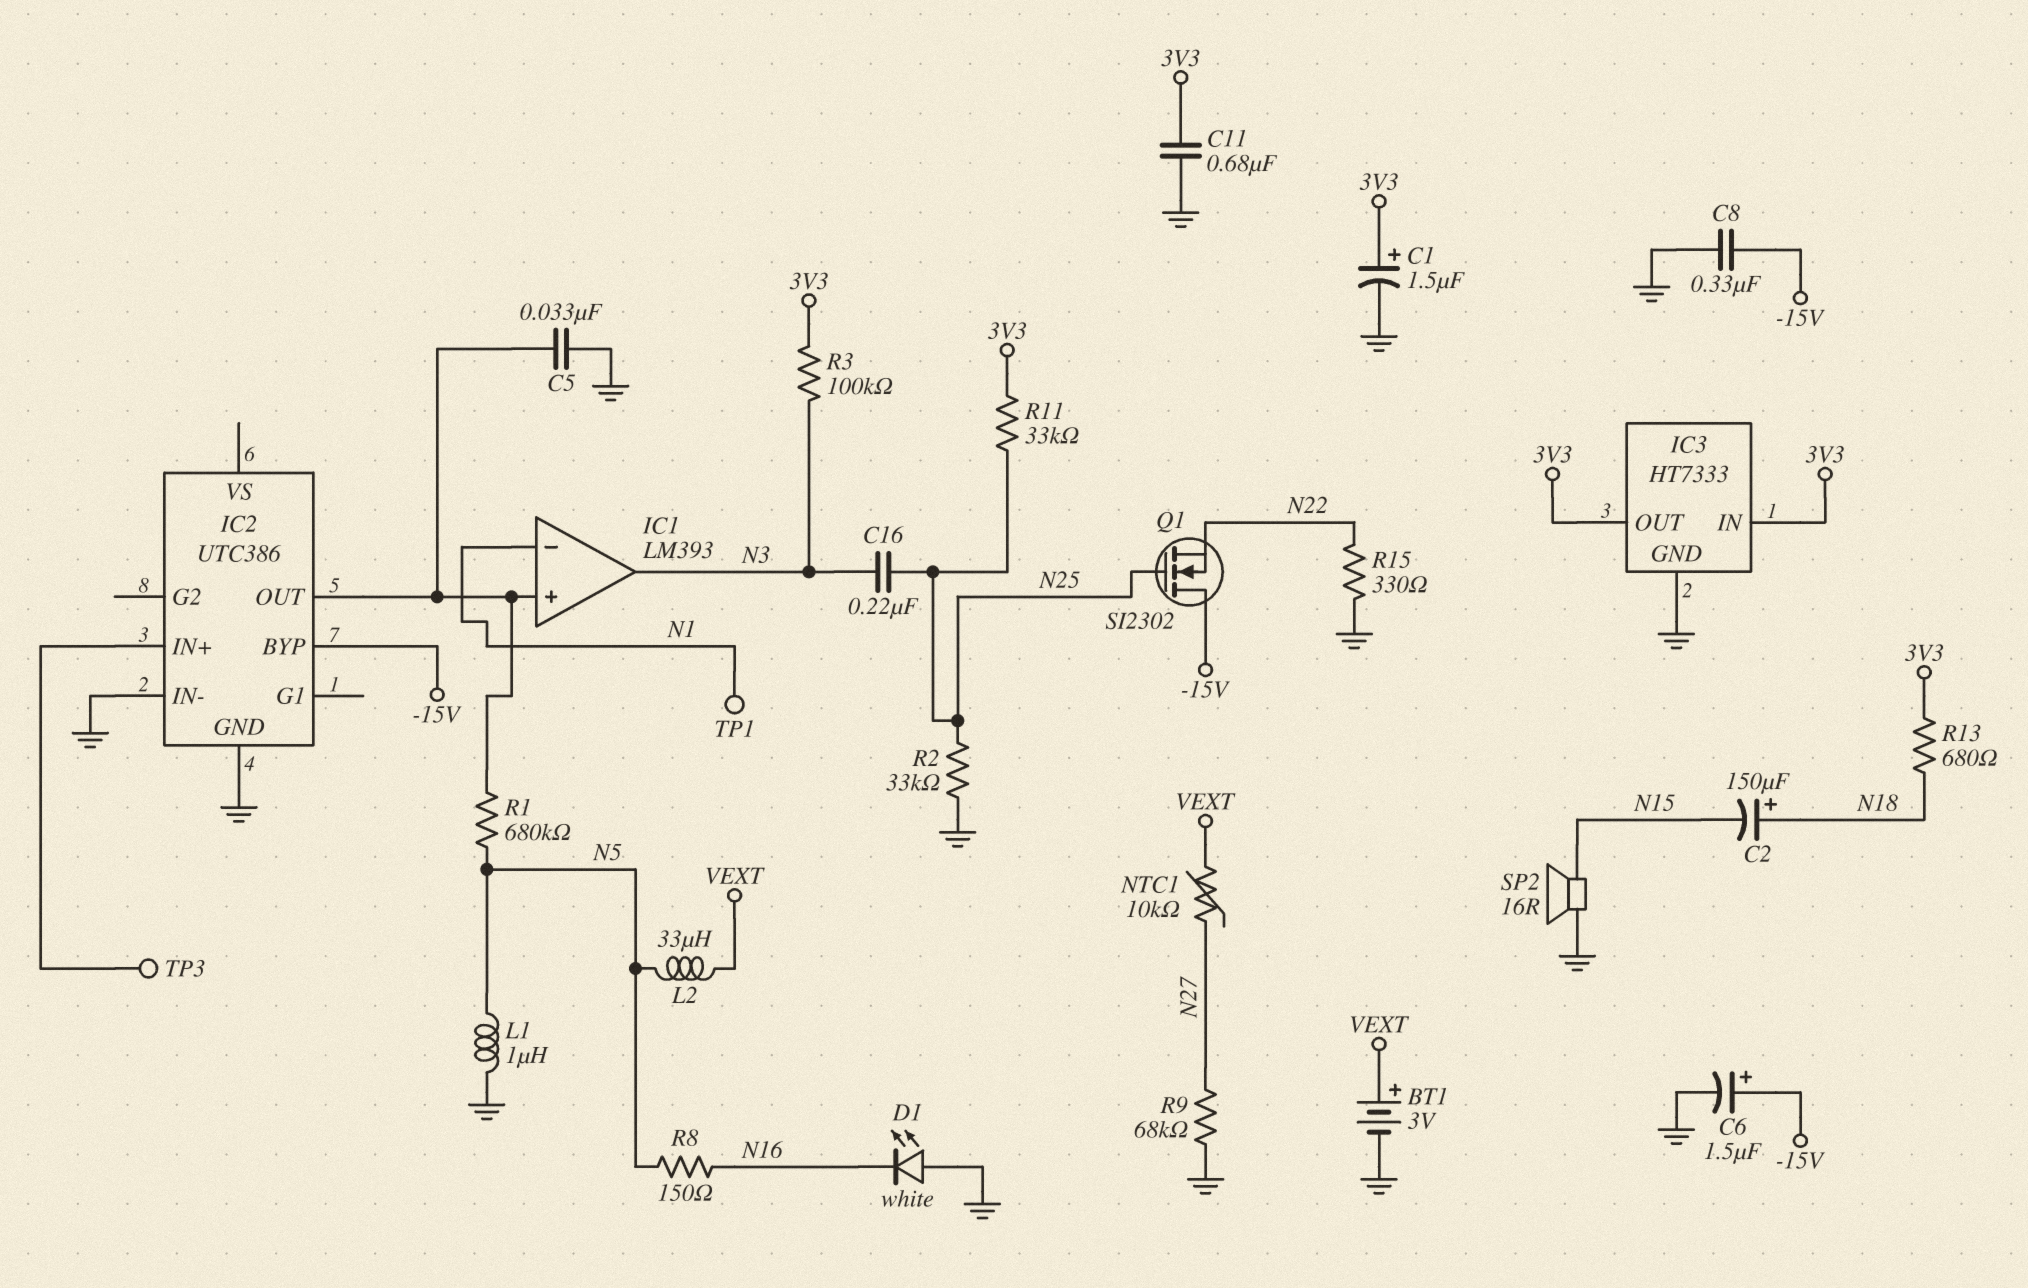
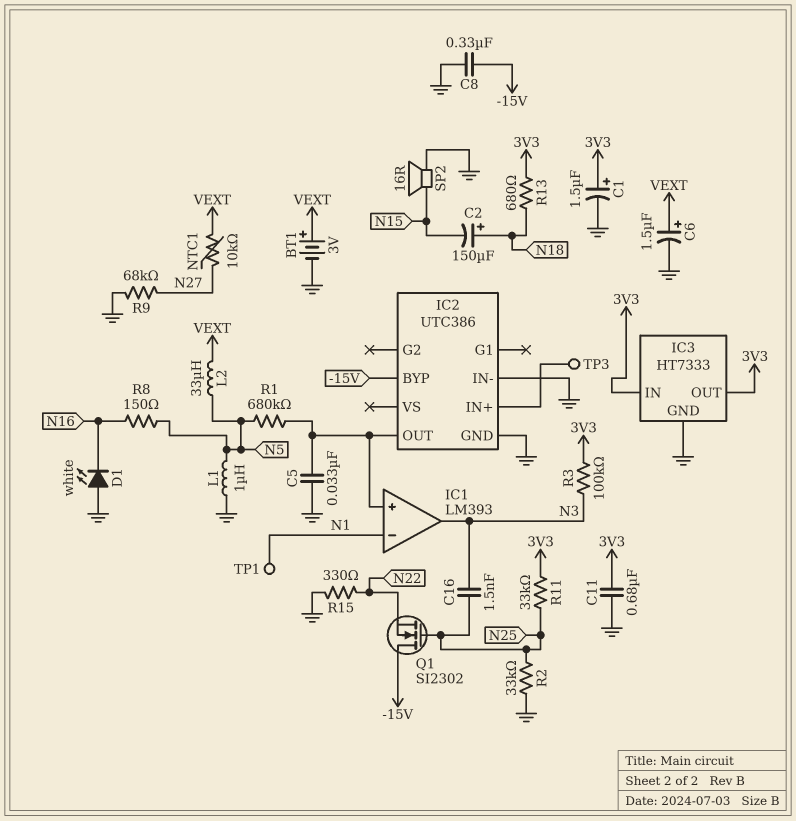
C6: 1.5uF (plus -15V, minus GND) -> 1.5uF (plus VEXT, minus GND)
C16: 220nF (N3, N25) -> 1.5nF (N3, N25)

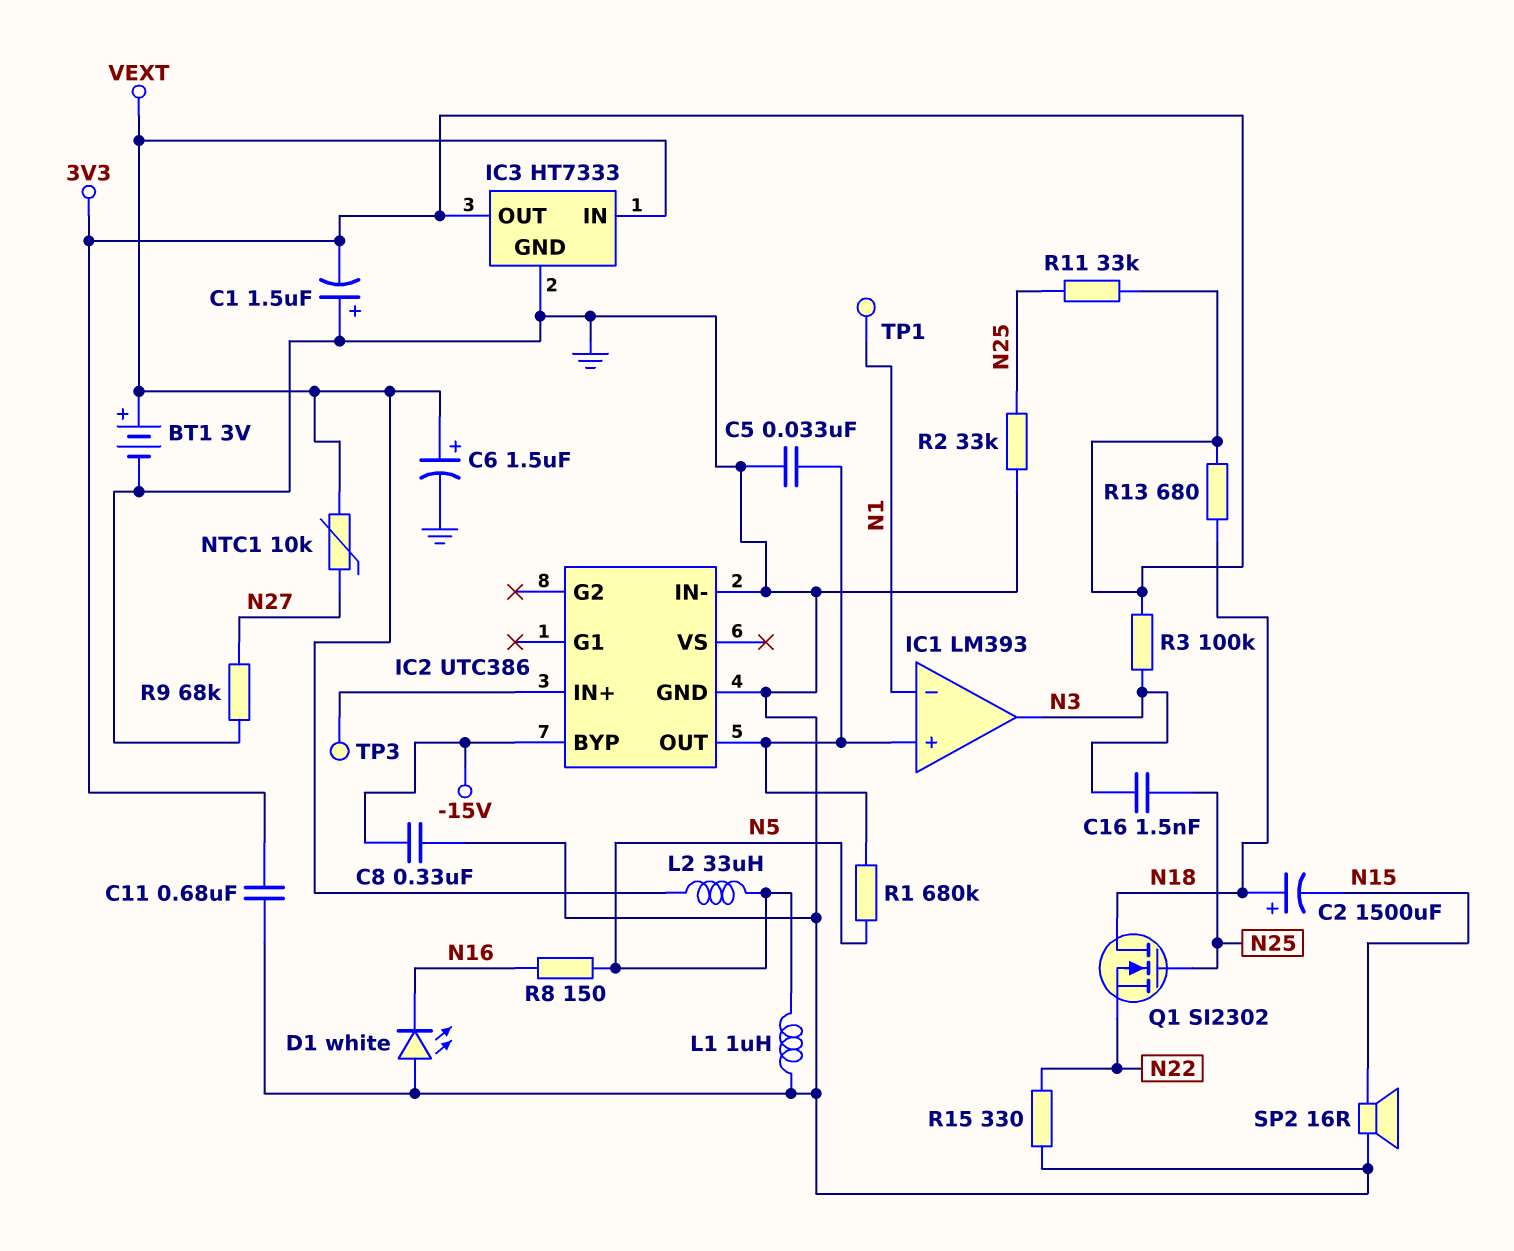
C1: 1.5uF (plus 3V3, minus GND) -> 1.5uF (plus GND, minus 3V3)
C2: 150uF (plus N18, minus N15) -> 1500uF (plus N18, minus N15)
IC3 pin IN: 3V3 -> VEXT
Q1: NMOS SI2302 (G N25, D -15V, S N22) -> NMOS SI2302 (G N25, D N18, S N22)

